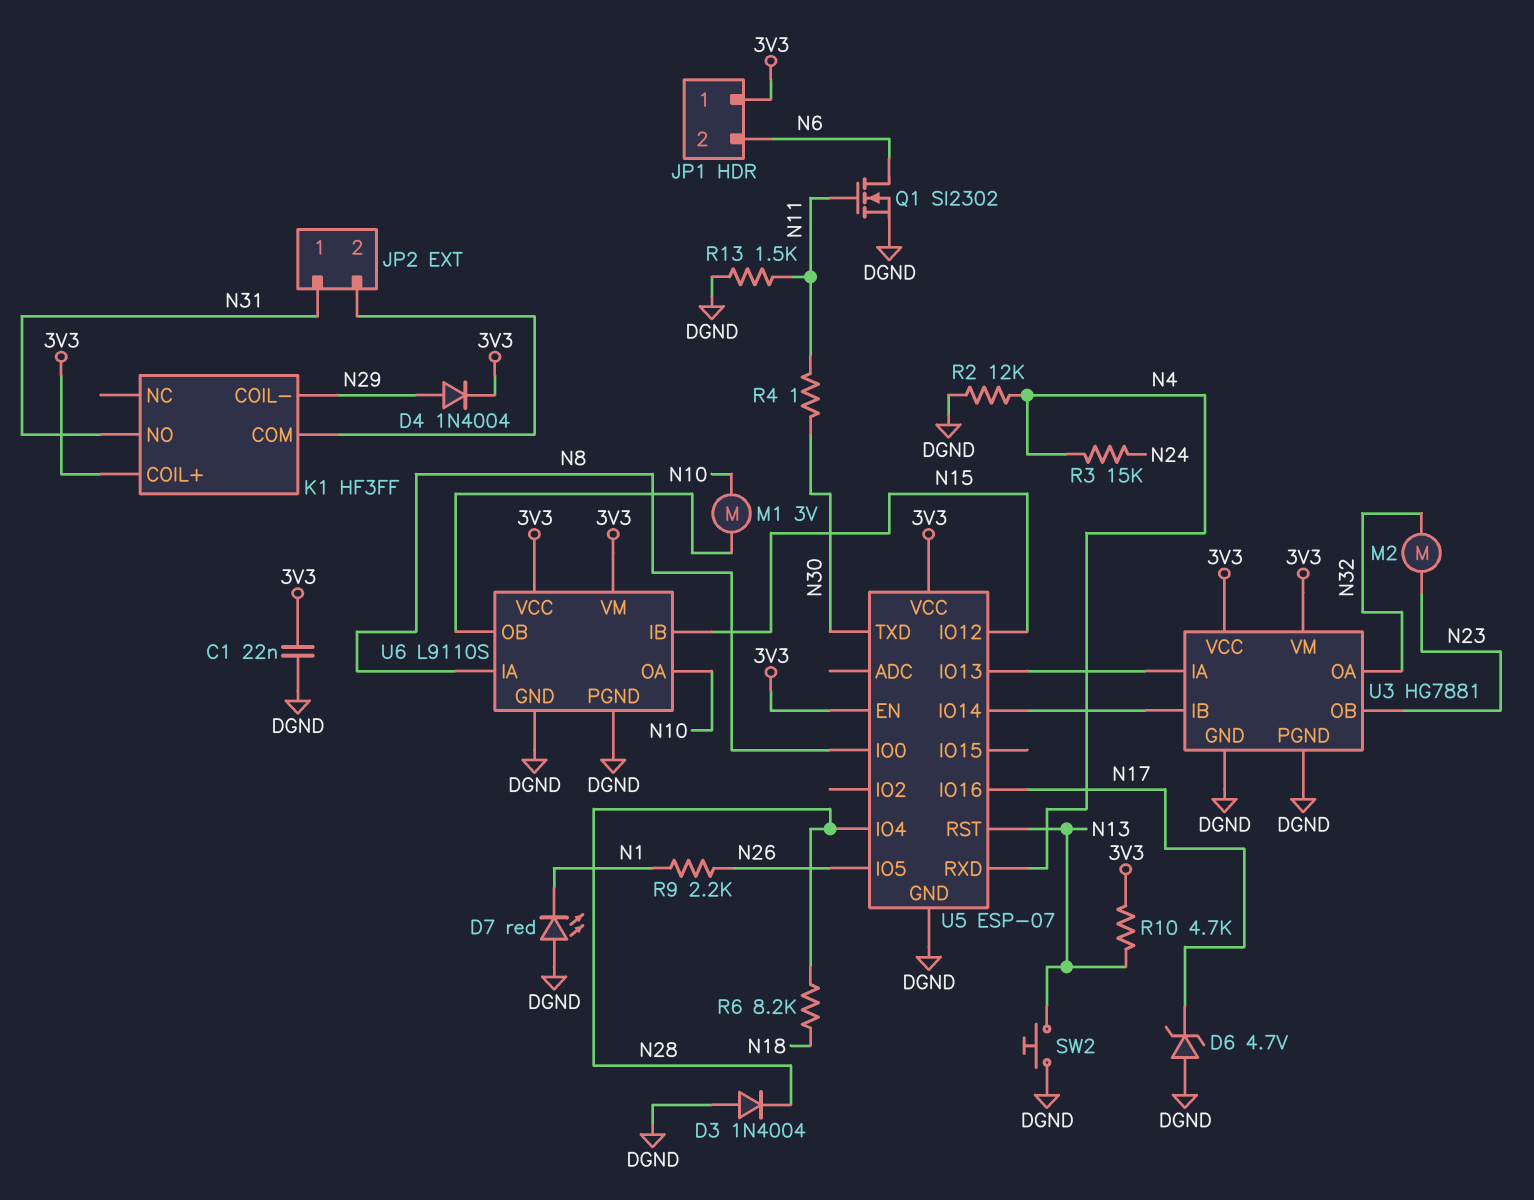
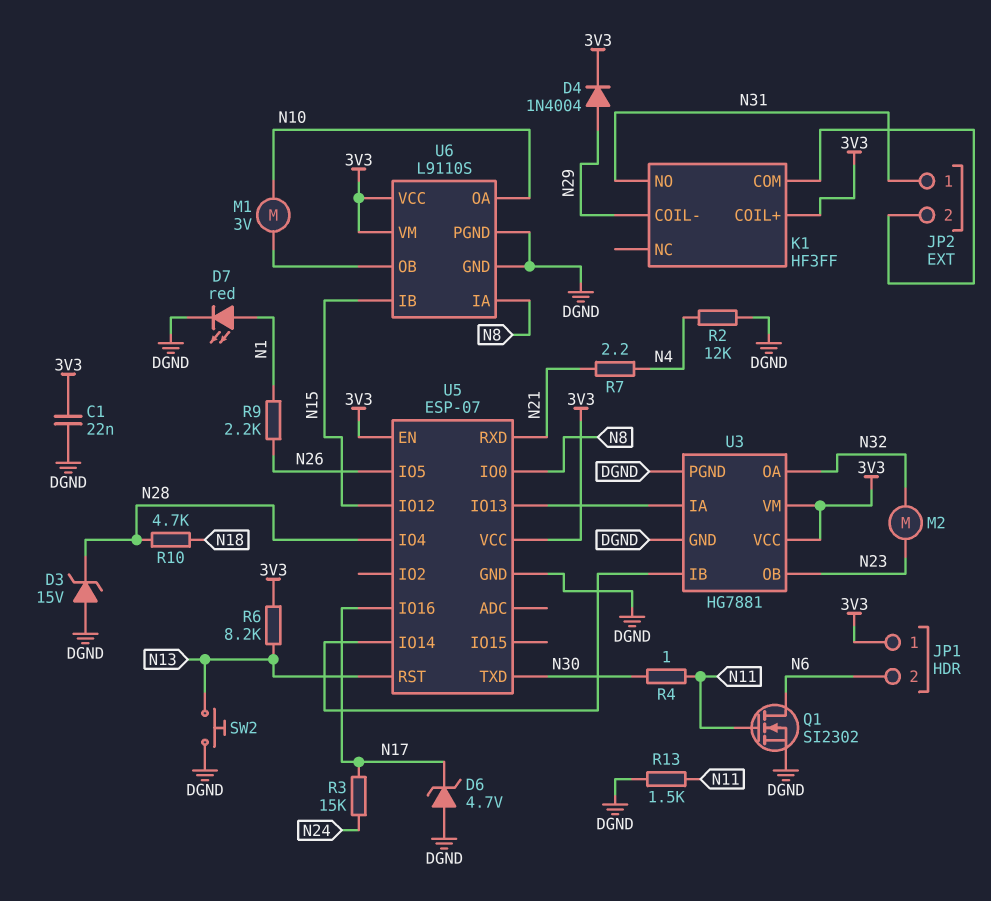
D3: diode 1N4004 (A DGND, K N28) -> zener 15V (A DGND, K N28)
D7: LED red (A DGND, K N1) -> LED red (A N1, K DGND)
R3: 15k (N4, N24) -> 15k (N17, N24)
R6: 8.2k (N18, N28) -> 8.2k (3V3, N13)
R7: none -> 2.2 (N4, N21)
R10: 4.7k (3V3, N13) -> 4.7k (N18, N28)
U5 pin RXD: N4 -> N21

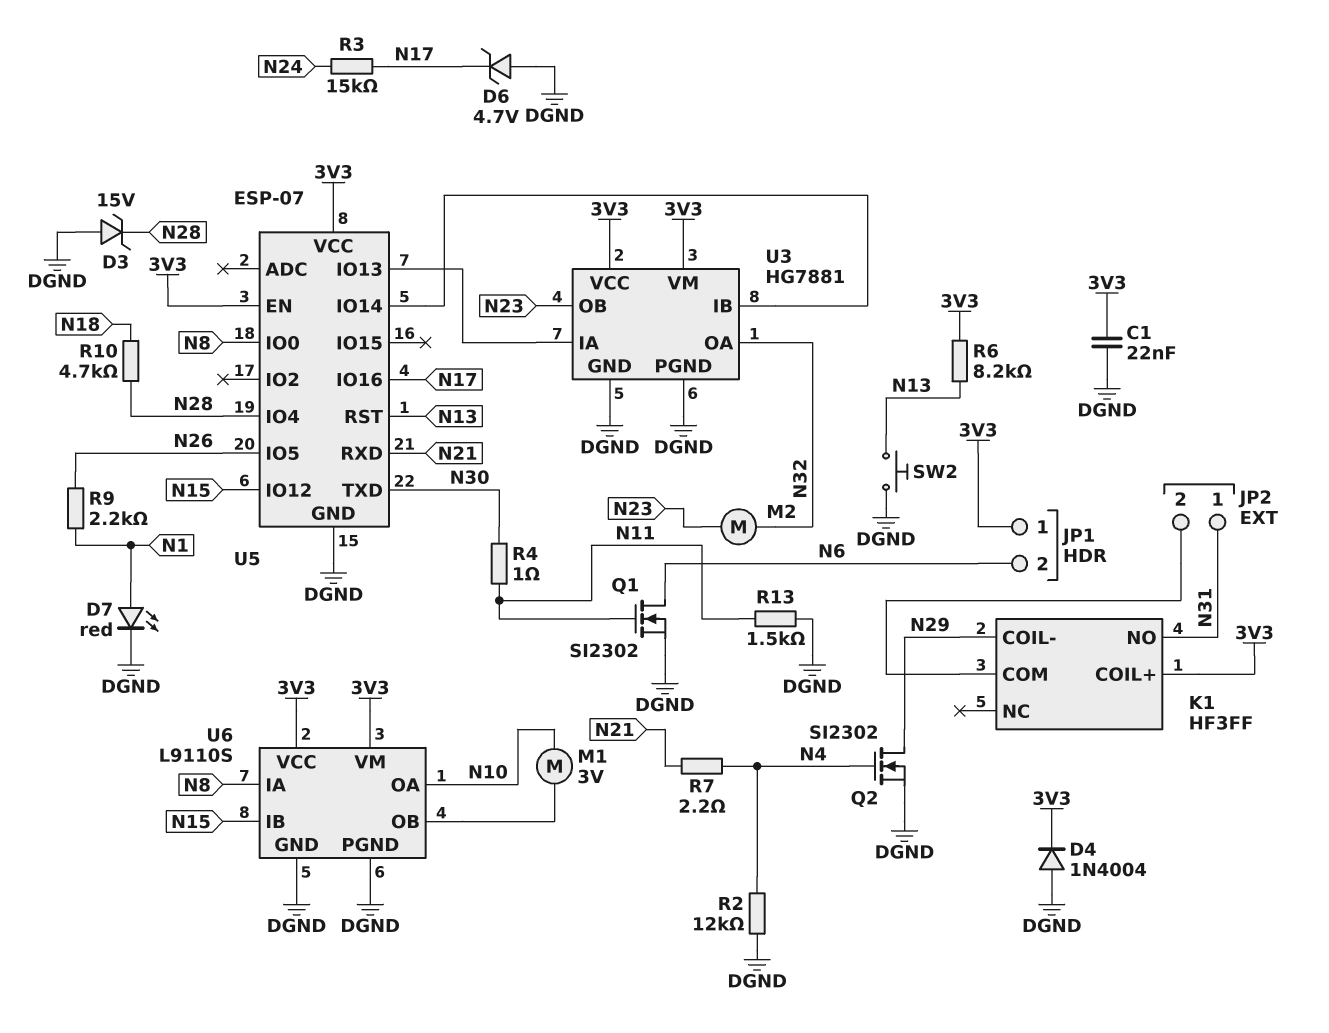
D4: diode 1N4004 (A N29, K 3V3) -> diode 1N4004 (A DGND, K 3V3)
Q2: none -> NMOS SI2302 (G N4, D N29, S DGND)

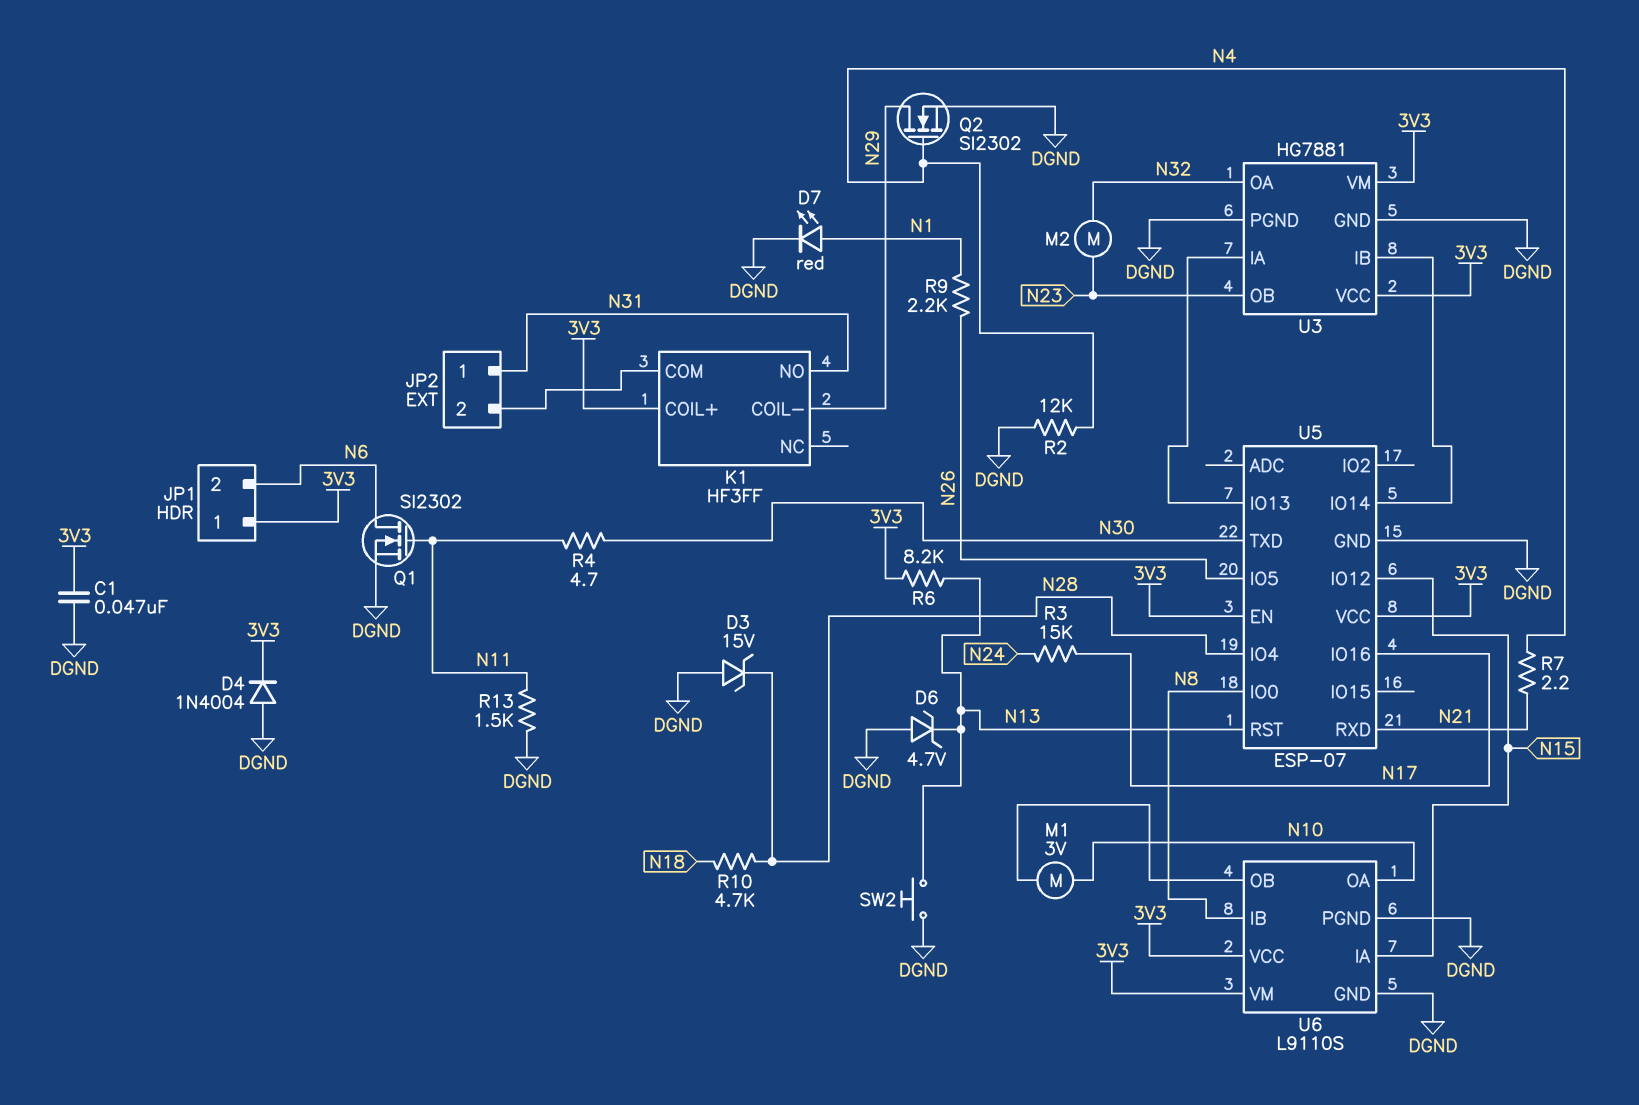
C1: 22nF (3V3, DGND) -> 47nF (3V3, DGND)
D6: zener 4.7V (A DGND, K N17) -> zener 4.7V (A DGND, K N13)
R4: 1 (N11, N30) -> 4.7 (N11, N30)
U6 pin IA: N8 -> N15
U6 pin IB: N15 -> N8

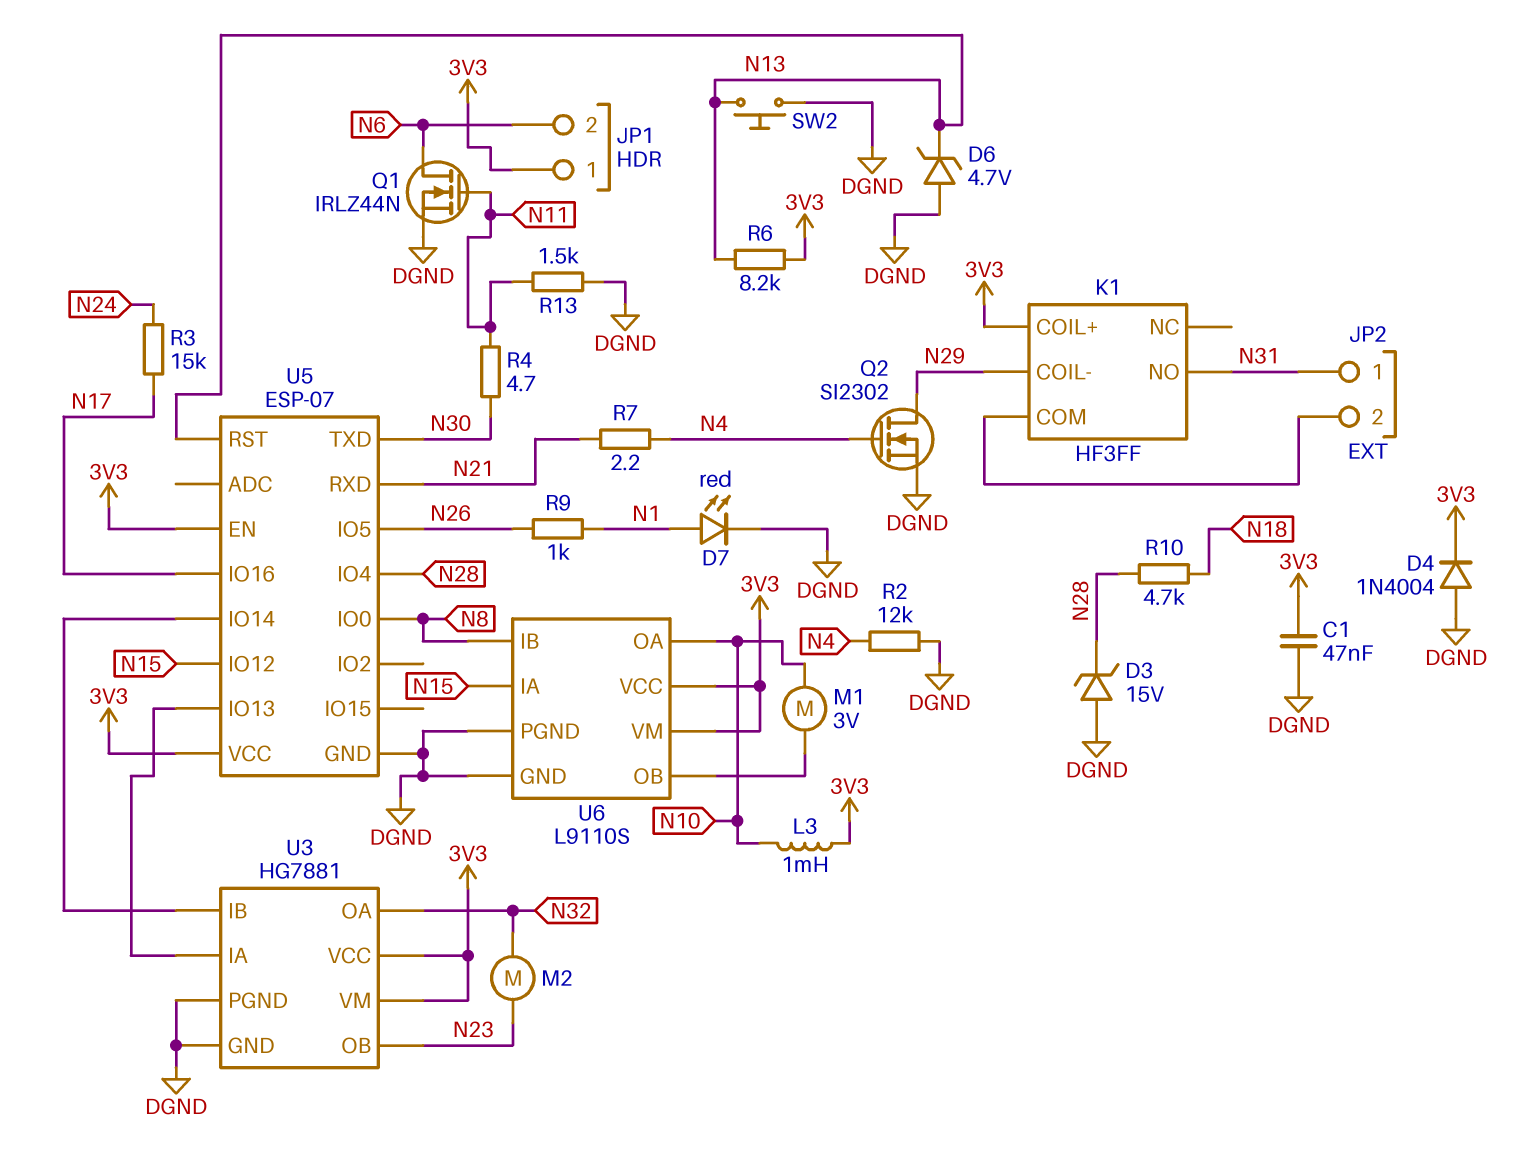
L3: none -> 1mH (3V3, N10)
Q1: NMOS SI2302 (G N11, D N6, S DGND) -> NMOS IRLZ44N (G N11, D N6, S DGND)
R9: 2.2k (N1, N26) -> 1k (N1, N26)

